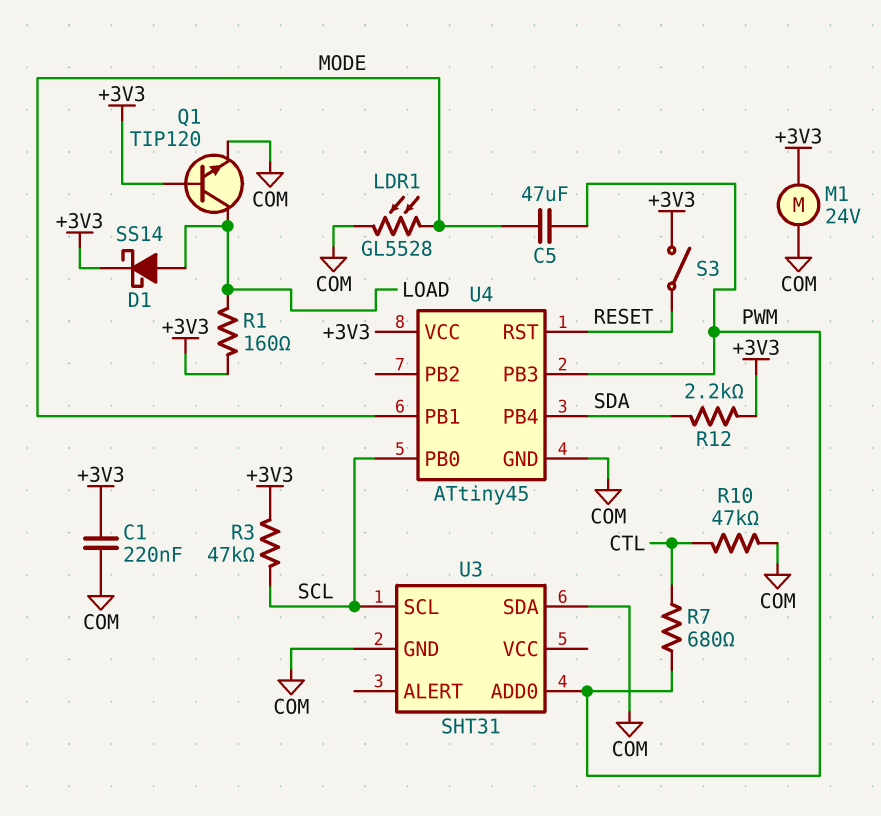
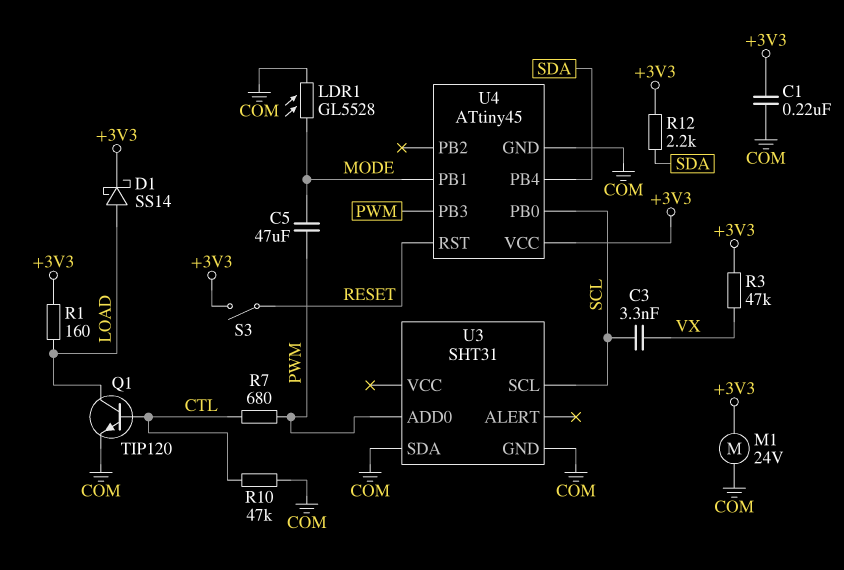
C3: none -> 3.3nF (SCL, VX)
Q1: NPN TIP120 (B +3V3, C LOAD, E COM) -> NPN TIP120 (B CTL, C LOAD, E COM)
R3: 47k (+3V3, SCL) -> 47k (+3V3, VX)

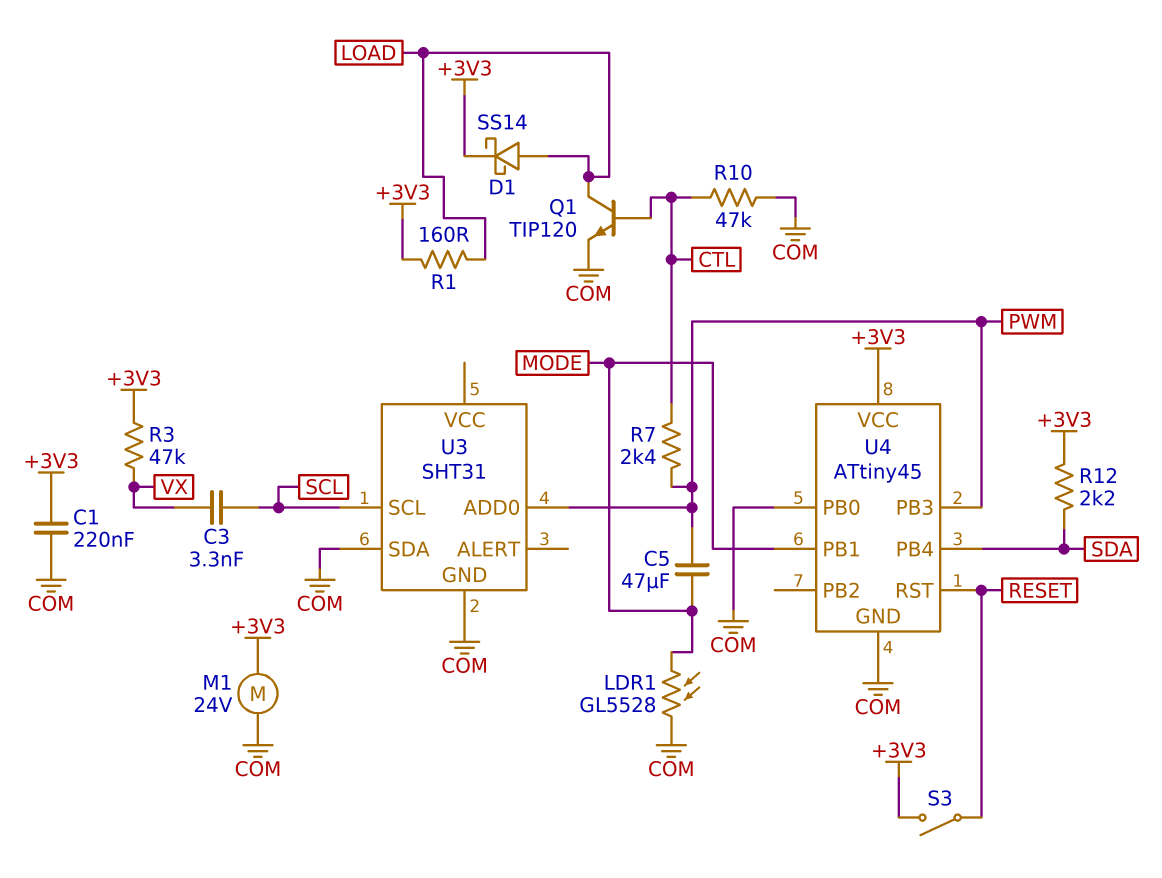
R7: 680 (CTL, PWM) -> 2.4k (CTL, PWM)
U4 pin PB0: SCL -> COM

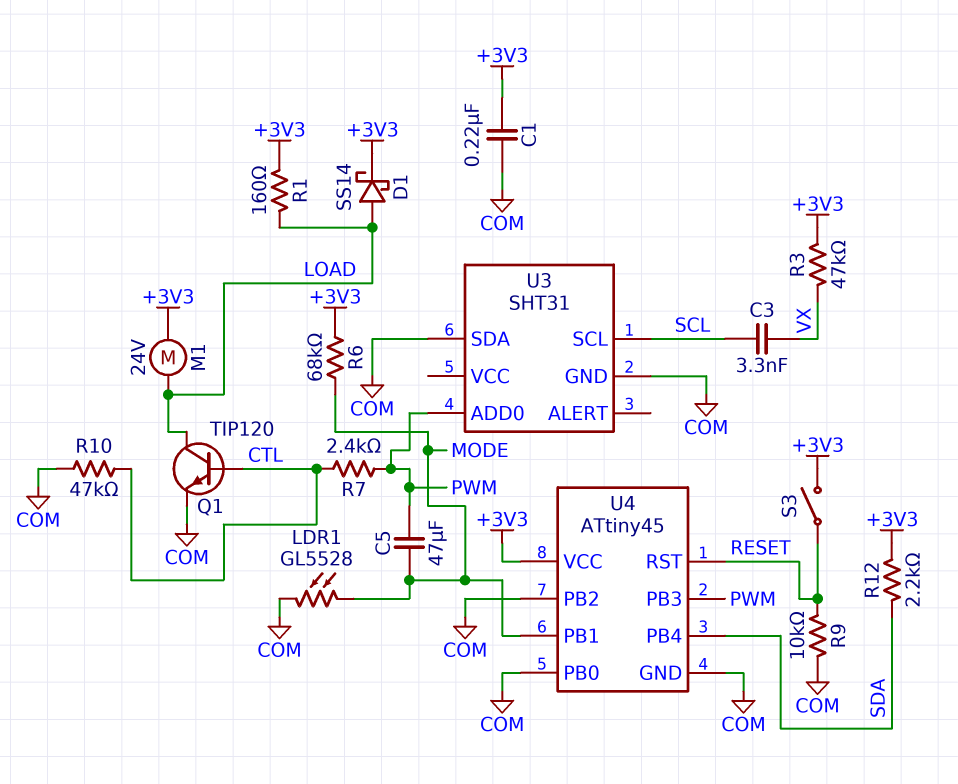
M1: motor 24V (+3V3, COM) -> motor 24V (+3V3, LOAD)
R6: none -> 68k (+3V3, MODE)
R9: none -> 10k (COM, RESET)
U4 pin PB2: none -> COM

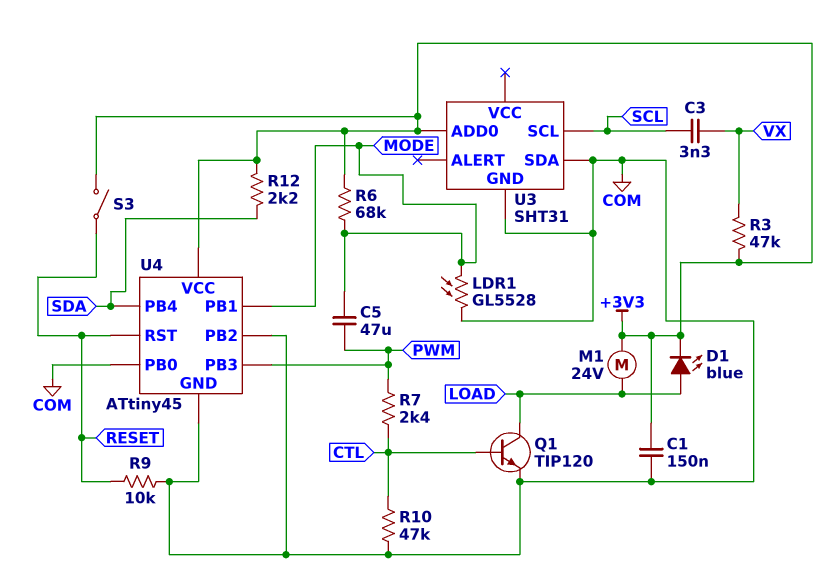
C1: 220nF (+3V3, COM) -> 150nF (+3V3, COM)
D1: schottky SS14 (A LOAD, K +3V3) -> LED blue (A LOAD, K +3V3)
R1: 160 (+3V3, LOAD) -> none
U3 pin ADD0: PWM -> +3V3

